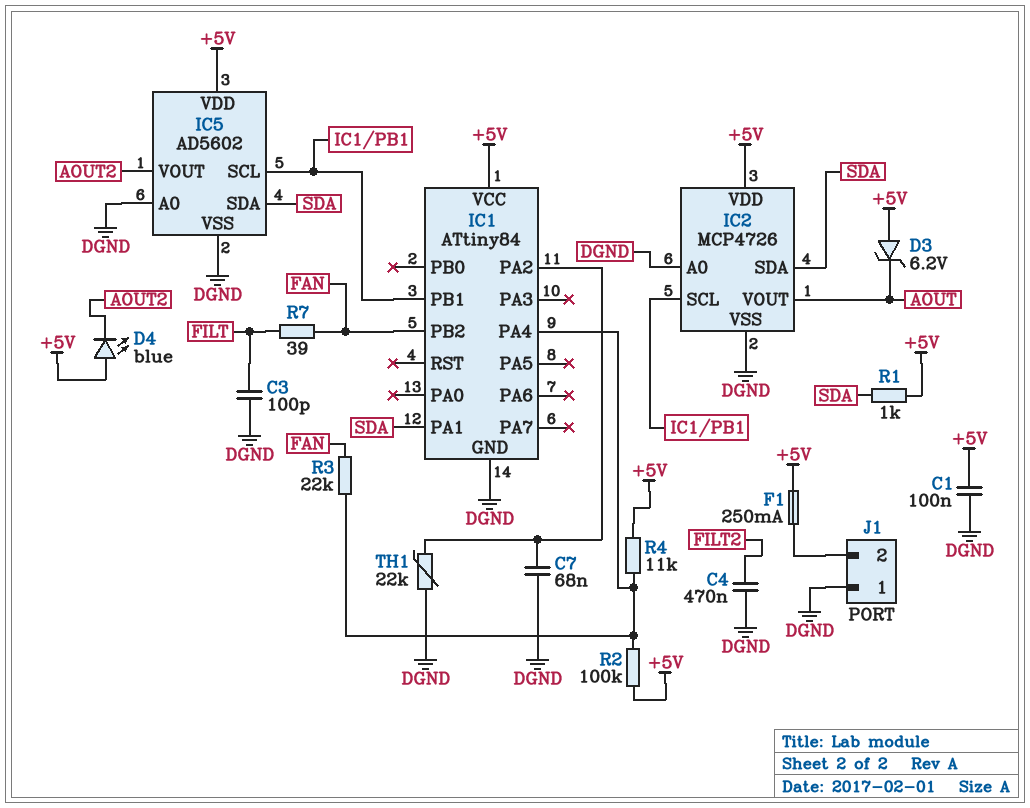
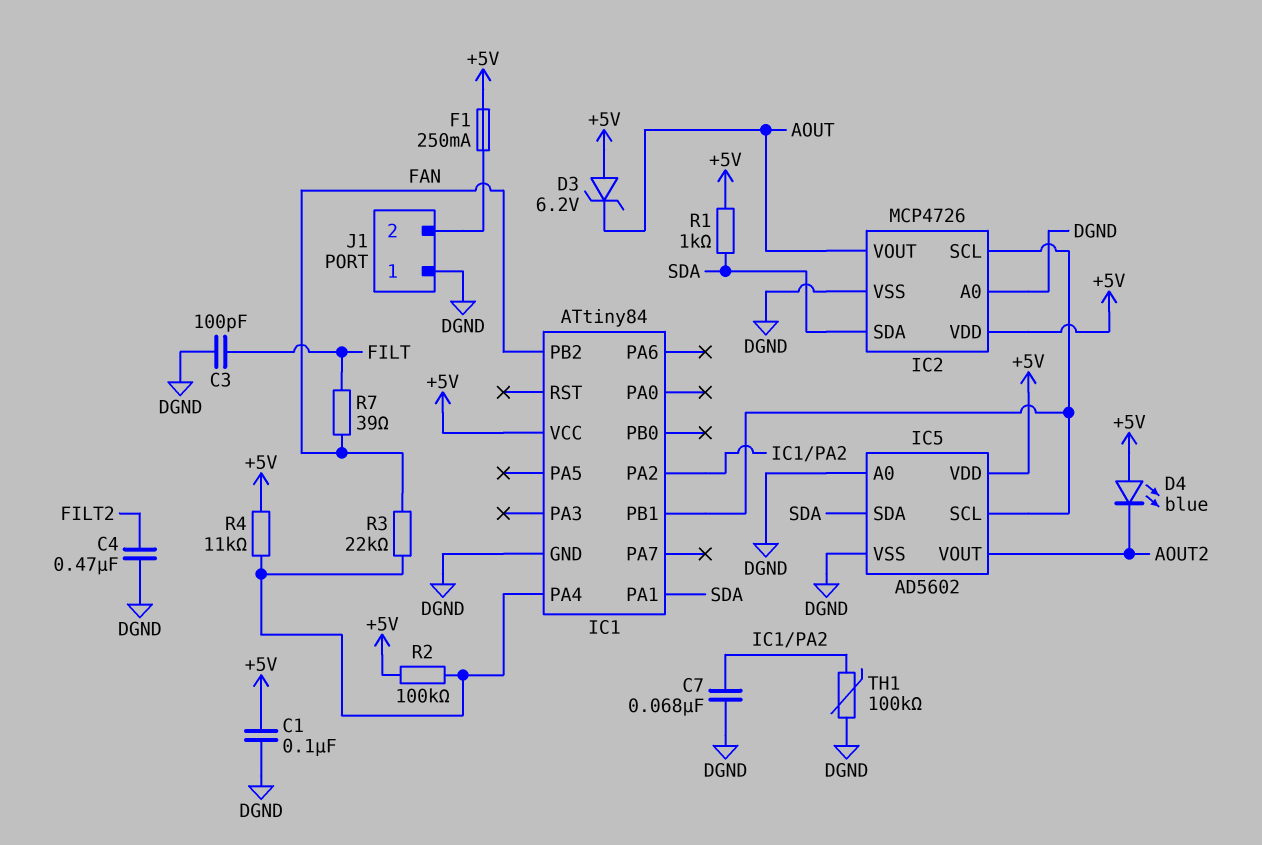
TH1: 22k (DGND, IC1/PA2) -> 100k (DGND, IC1/PA2)

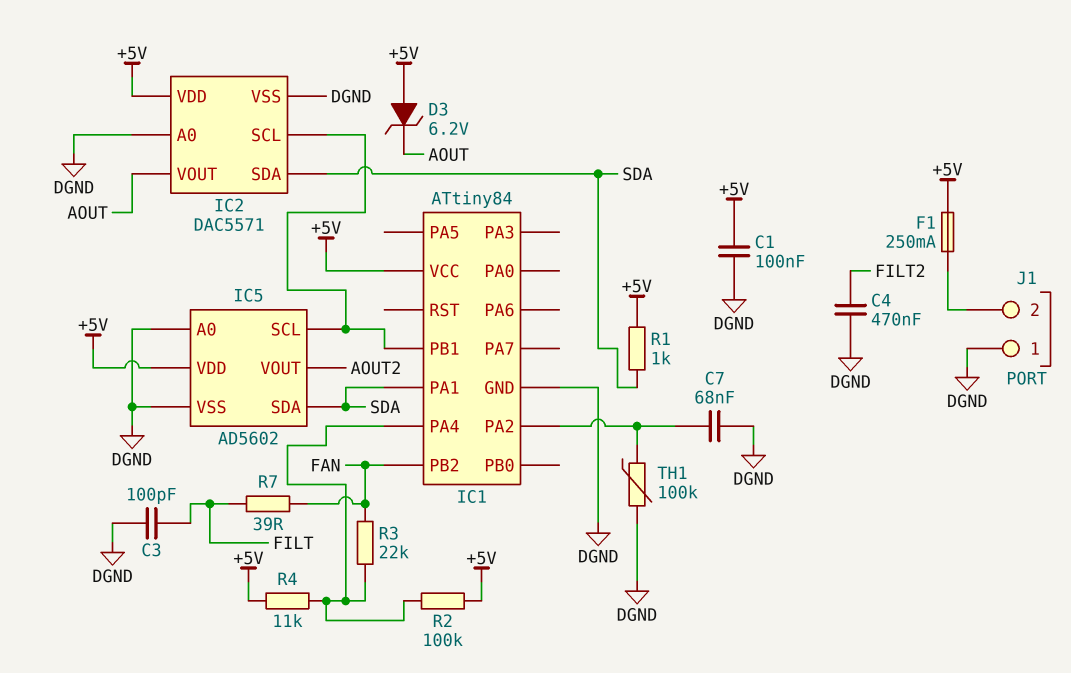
D4: LED blue (A +5V, K AOUT2) -> none
IC2: MCP4726 -> DAC5571

